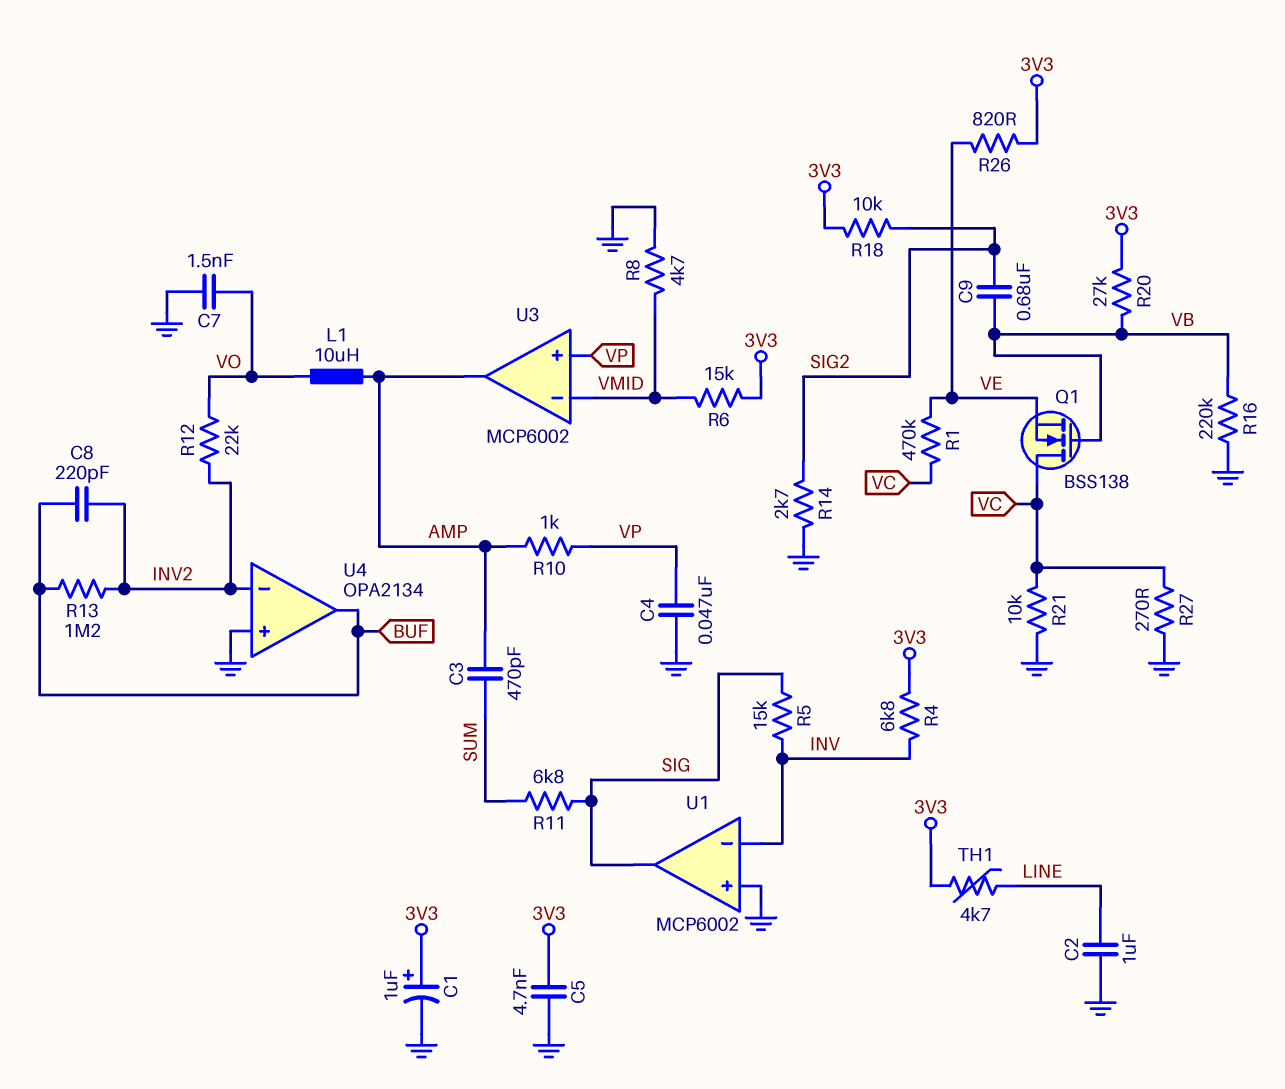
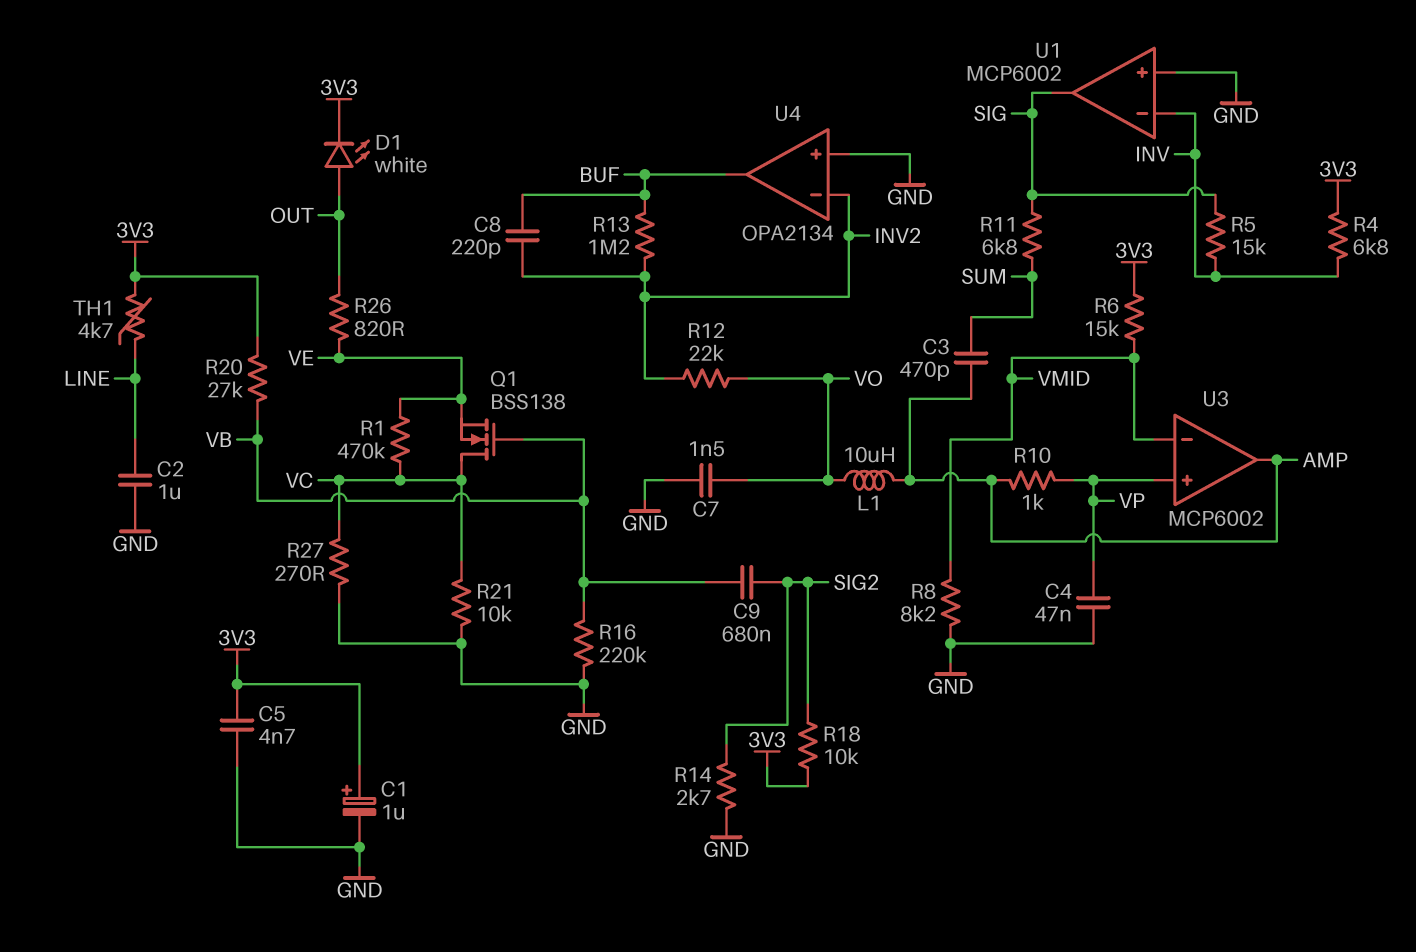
D1: none -> LED white (A OUT, K 3V3)
R8: 4.7k (GND, VMID) -> 8.2k (GND, VMID)
R26: 820 (3V3, VE) -> 820 (OUT, VE)

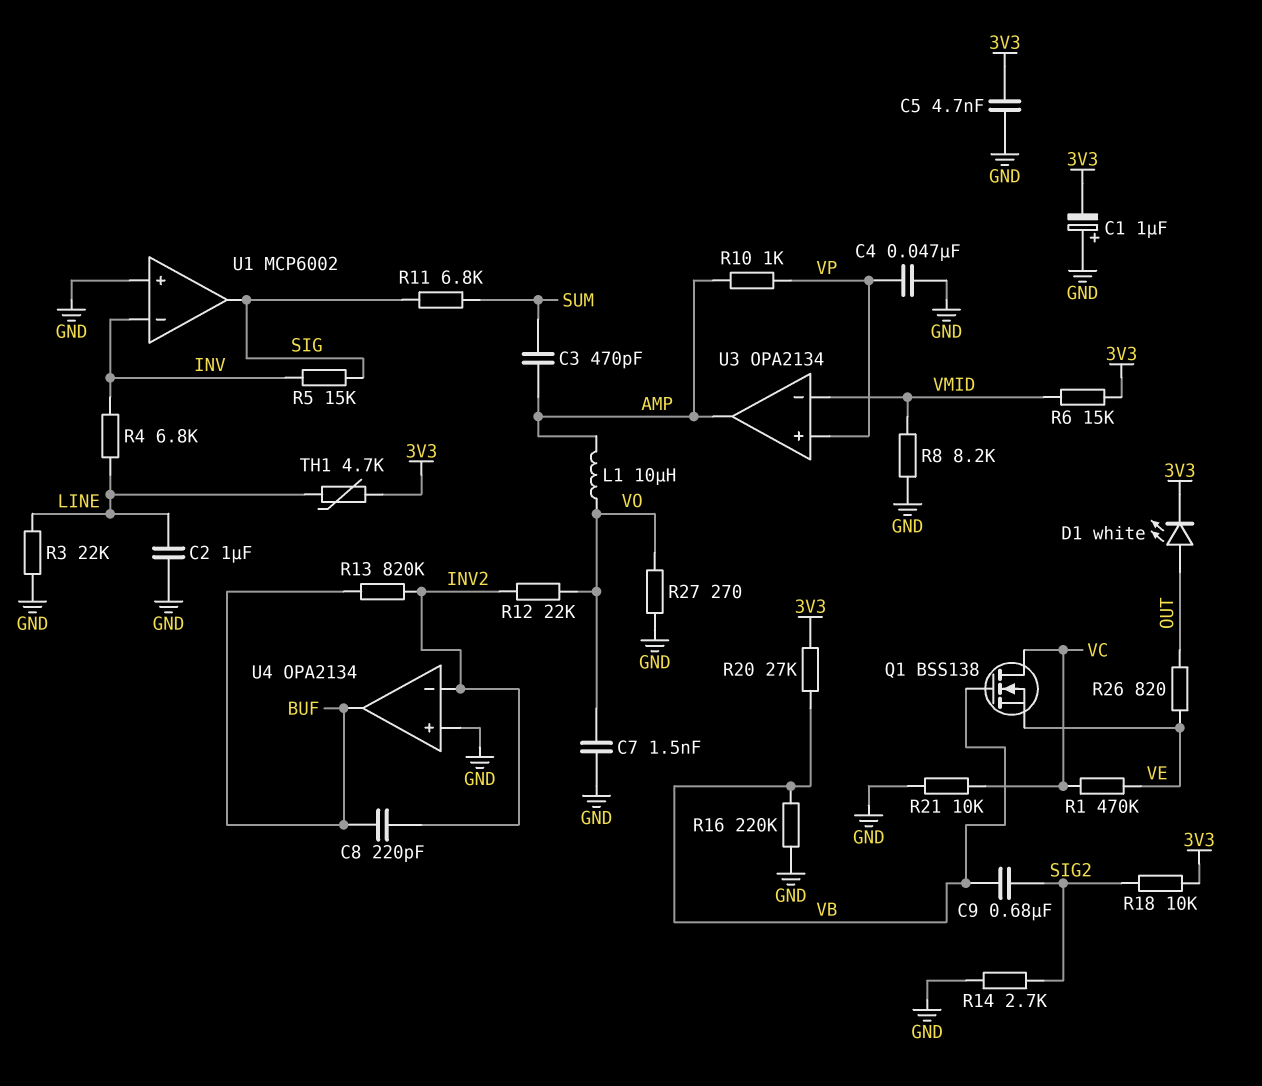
C1: 1uF (plus 3V3, minus GND) -> 1uF (plus GND, minus 3V3)
R3: none -> 22k (GND, LINE)
R4: 6.8k (3V3, INV) -> 6.8k (INV, LINE)
R13: 1.2M (BUF, INV2) -> 820k (BUF, INV2)
R27: 270 (GND, VC) -> 270 (GND, VO)
U3: MCP6002 -> OPA2134

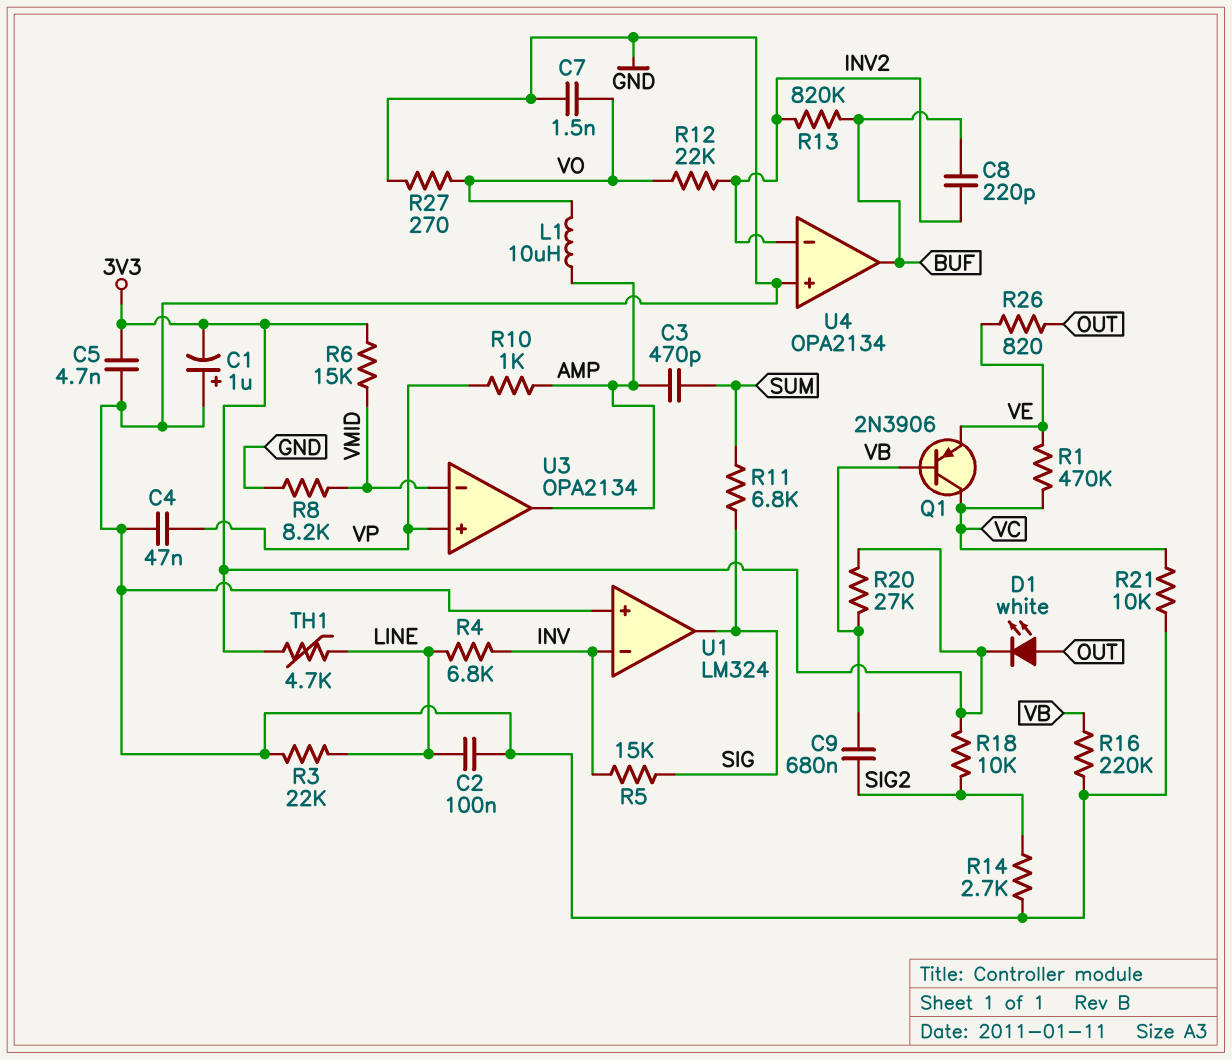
C2: 1uF (GND, LINE) -> 100nF (GND, LINE)
Q1: NMOS BSS138 (G VB, D VC, S VE) -> PNP 2N3906 (B VB, C VC, E VE)
U1: MCP6002 -> LM324

